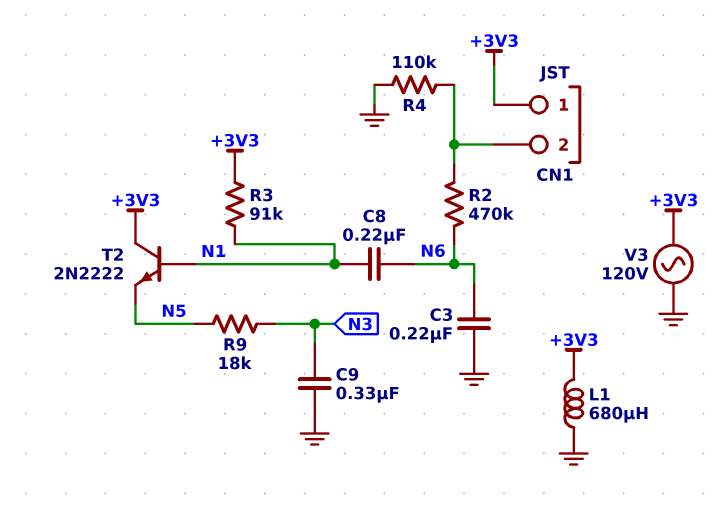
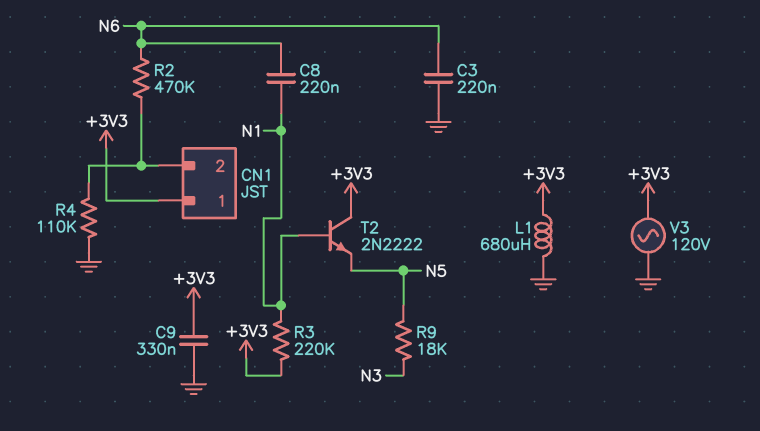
C9: 330nF (GND, N3) -> 330nF (+3V3, GND)
R3: 91k (+3V3, N1) -> 220k (+3V3, N1)

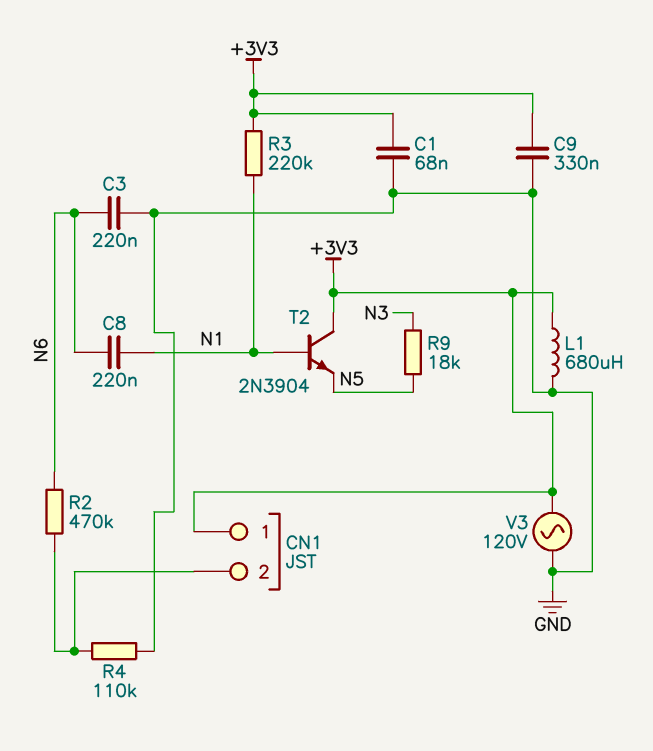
C1: none -> 68nF (+3V3, GND)
T2: NPN 2N2222 (B N1, C +3V3, E N5) -> NPN 2N3904 (B N1, C +3V3, E N5)

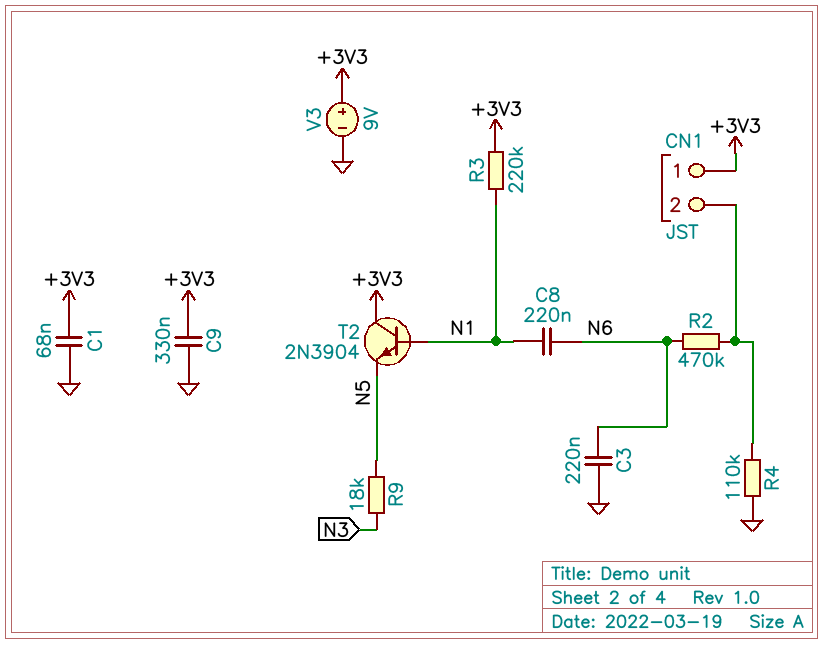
L1: 680uH (+3V3, GND) -> none
V3: AC 120V (+3V3, GND) -> 9V (plus +3V3, minus GND)

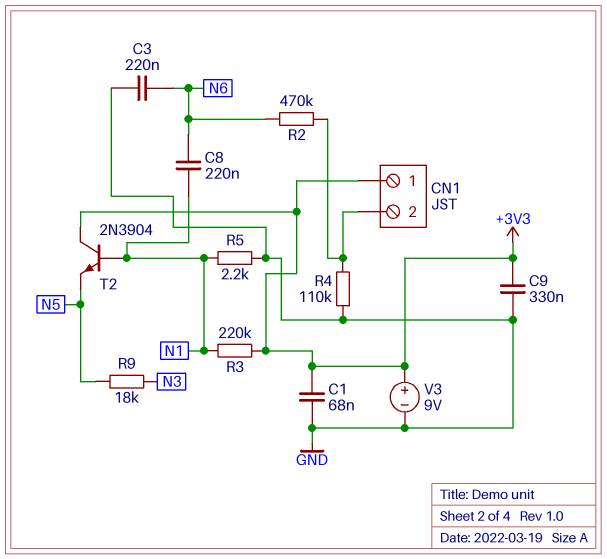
R5: none -> 2.2k (GND, N1)

